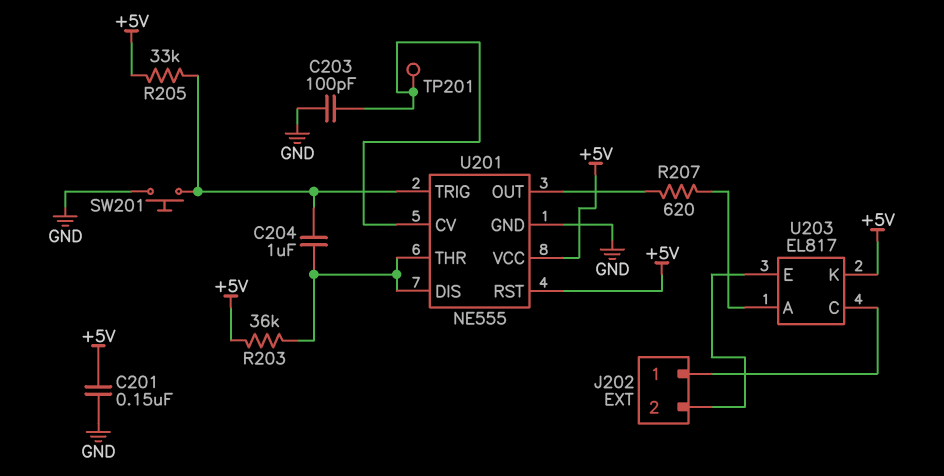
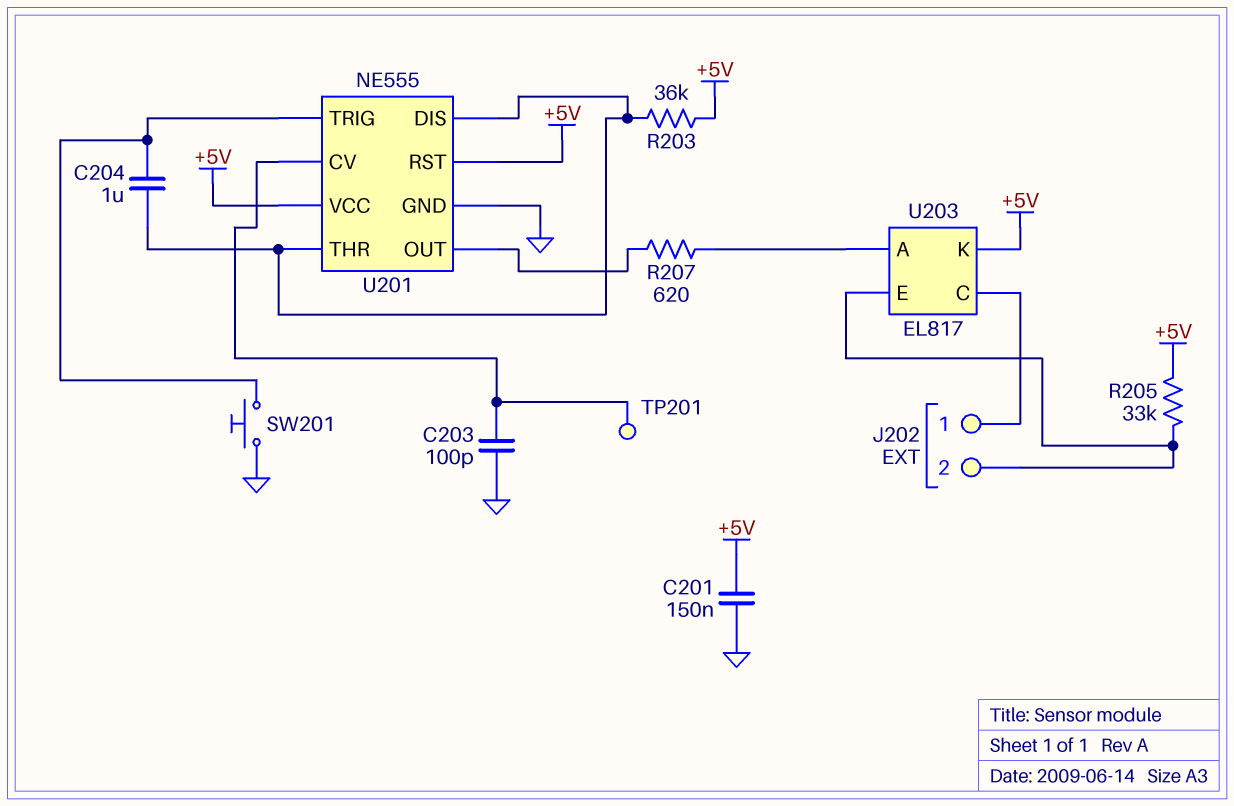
R205: 33k (+5V, U201/TRIG) -> 33k (+5V, J202/2)

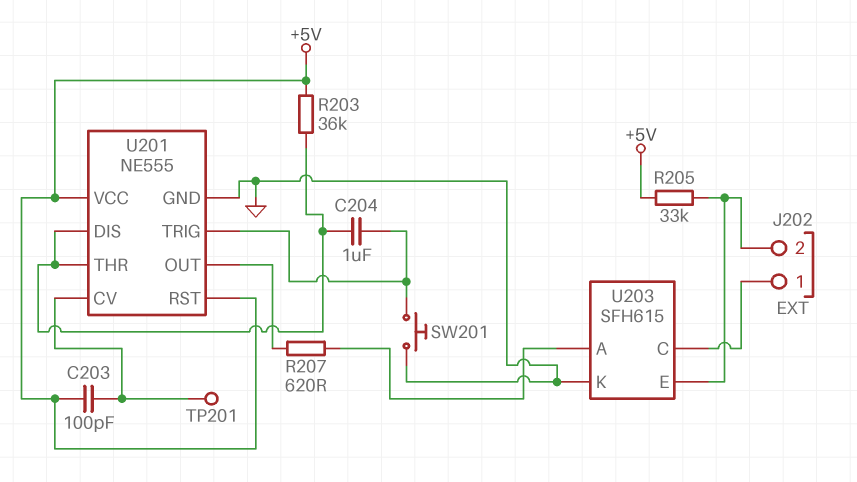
C201: 150nF (+5V, GND) -> none
C203: 100pF (GND, U201/CV) -> 100pF (+5V, U201/CV)
U203: EL817 -> SFH615
U203 pin K: +5V -> GND

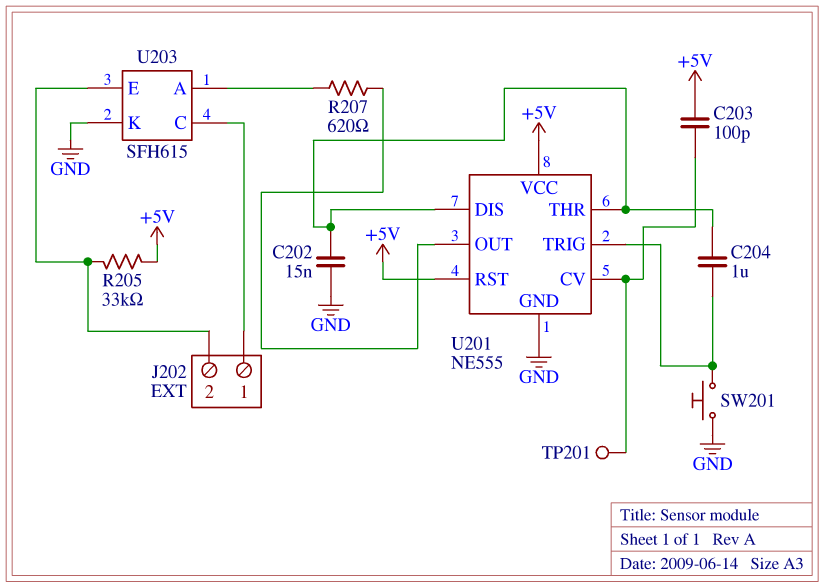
C202: none -> 15nF (GND, U201/DIS)
R203: 36k (+5V, U201/DIS) -> none

